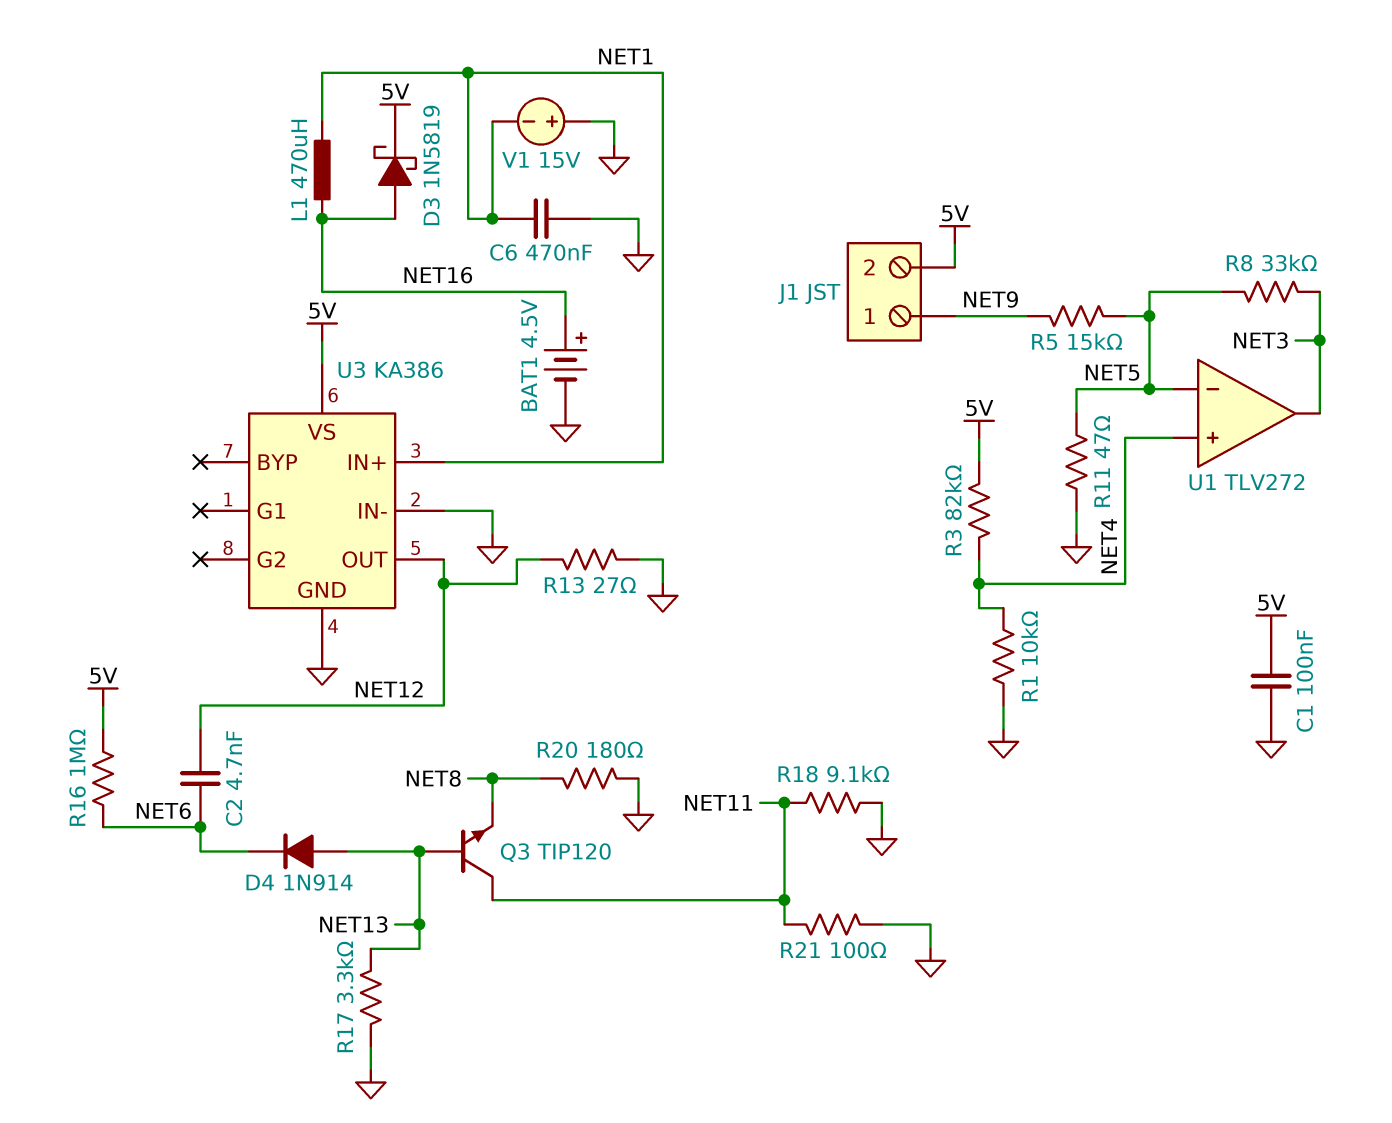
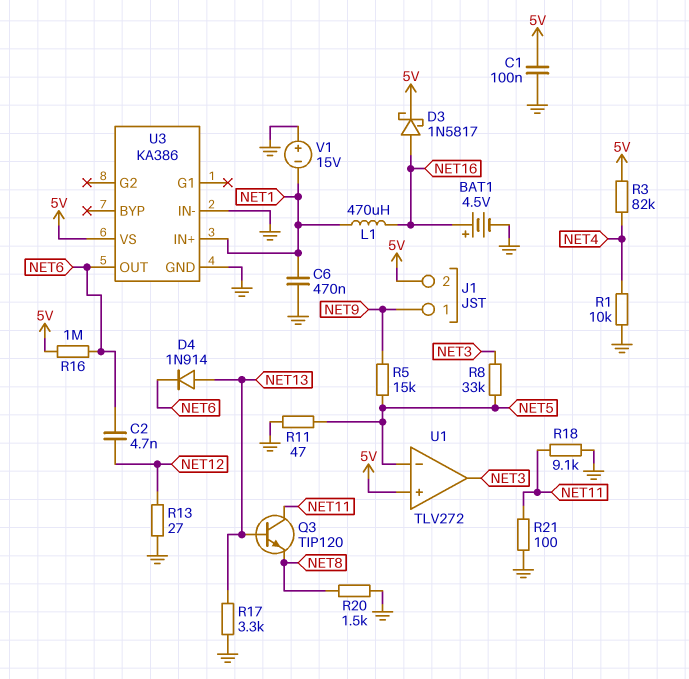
D3: schottky 1N5819 (A NET16, K 5V) -> schottky 1N5817 (A NET16, K 5V)
R20: 180 (GND, NET8) -> 1.5k (GND, NET8)
U1 pin in+: NET4 -> 5V
U3 pin OUT: NET12 -> NET6

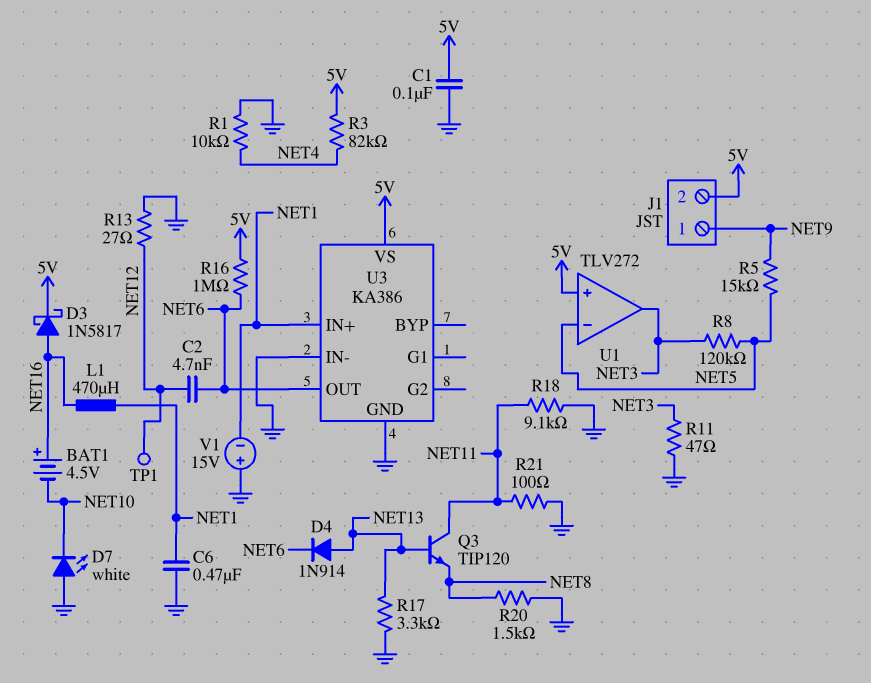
BAT1: 4.5V (plus NET16, minus GND) -> 4.5V (plus NET16, minus NET10)
D7: none -> LED white (A GND, K NET10)
R8: 33k (NET3, NET5) -> 120k (NET3, NET5)
R11: 47 (GND, NET5) -> 47 (GND, NET3)
TP1: none -> test point (NET12)

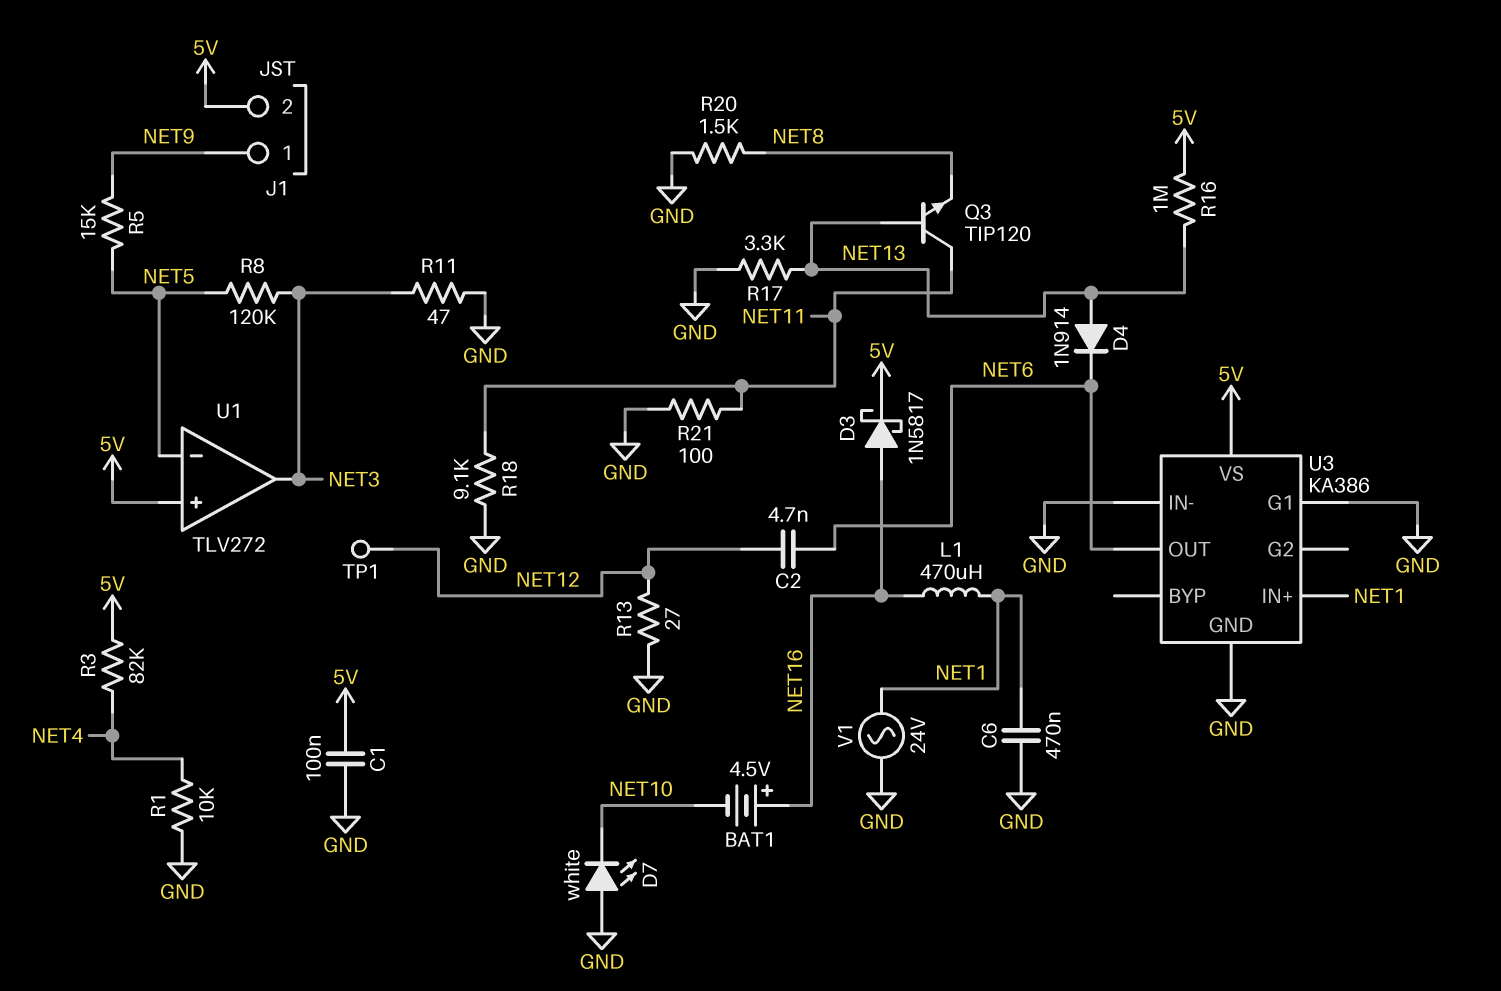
R16: 1M (5V, NET6) -> 1M (5V, NET13)
U3 pin G1: none -> GND
V1: 15V (plus GND, minus NET1) -> AC 24V (GND, NET1)

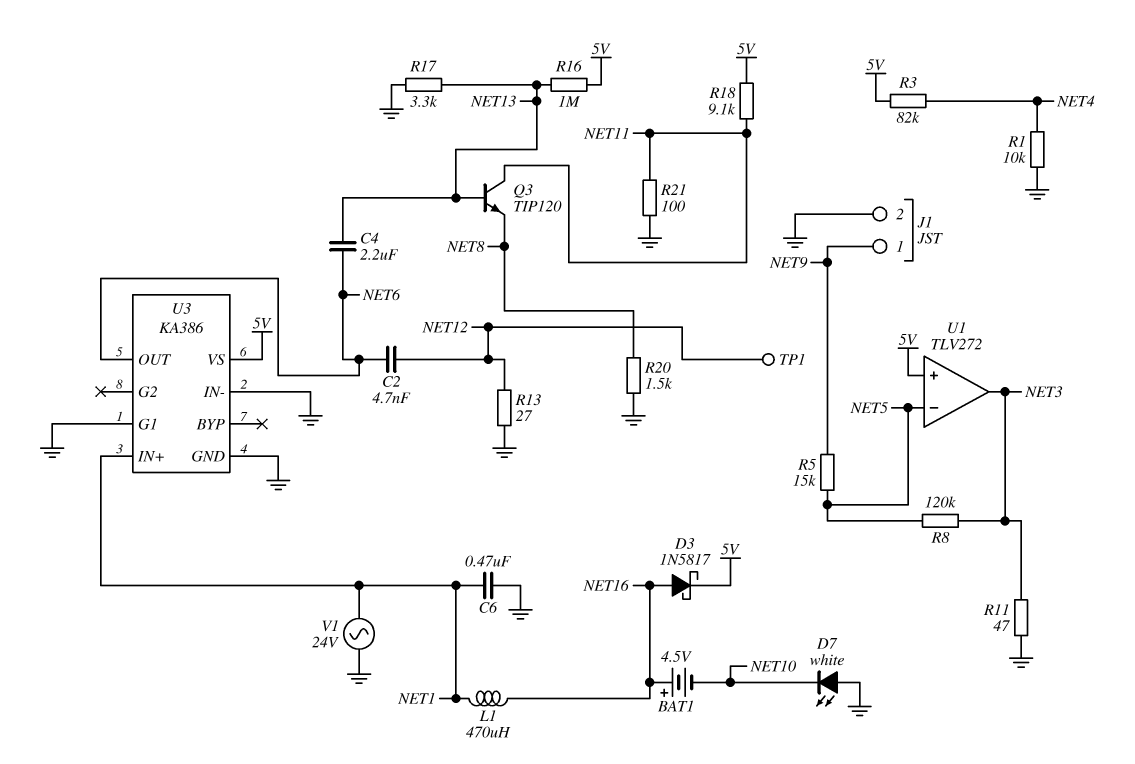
C1: 100nF (5V, GND) -> none
C4: none -> 2.2uF (NET6, NET13)
D4: diode 1N914 (A NET13, K NET6) -> none
J1 pin 2: 5V -> GND
R18: 9.1k (GND, NET11) -> 9.1k (5V, NET11)

